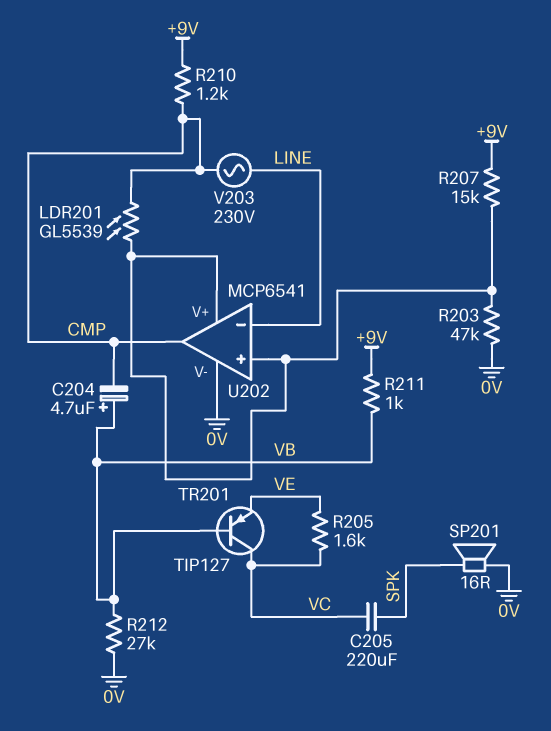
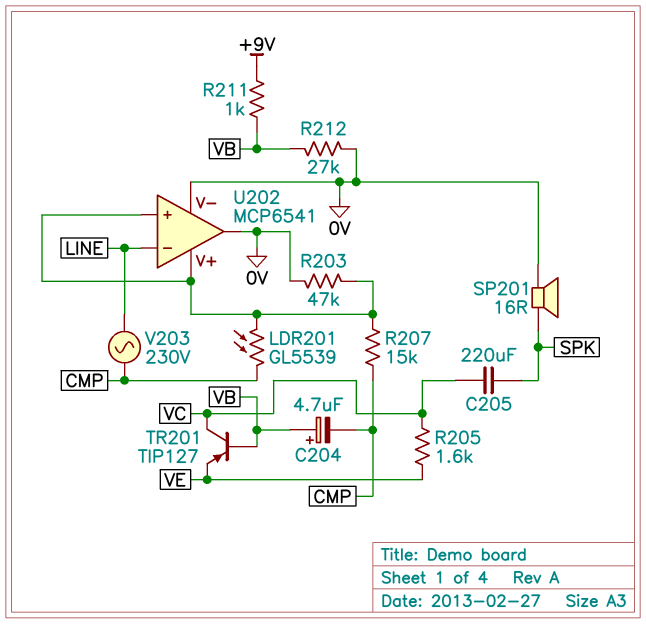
R207: 15k (+9V, U202/V+) -> 15k (CMP, U202/V+)
R210: 1.2k (+9V, CMP) -> none
U202 pin out: CMP -> 0V

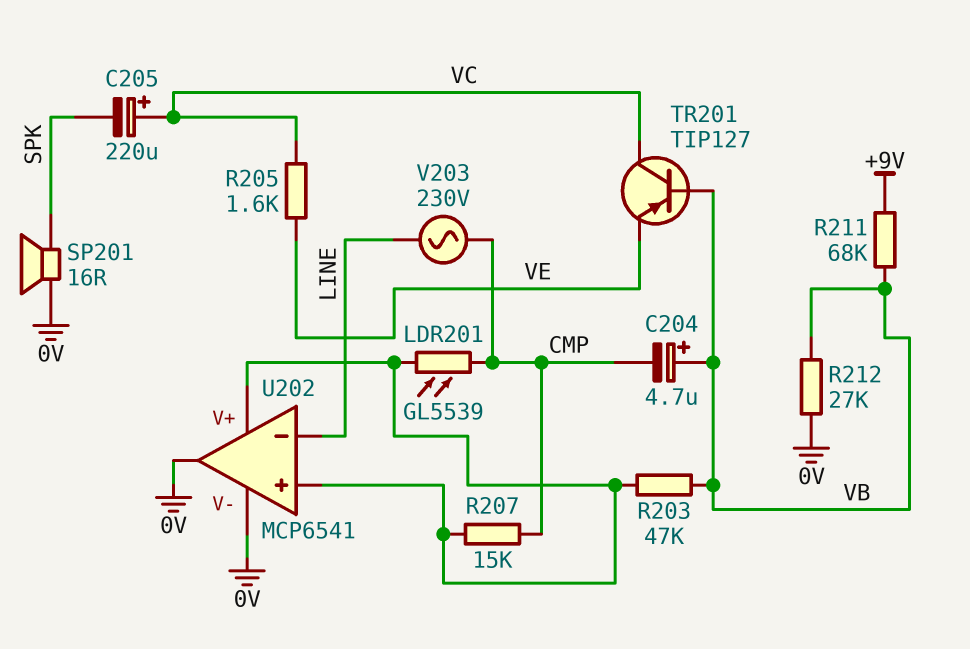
C205: 220uF (SPK, VC) -> 220uF (plus VC, minus SPK)
R203: 47k (0V, U202/V+) -> 47k (U202/V+, VB)
R211: 1k (+9V, VB) -> 68k (+9V, VB)

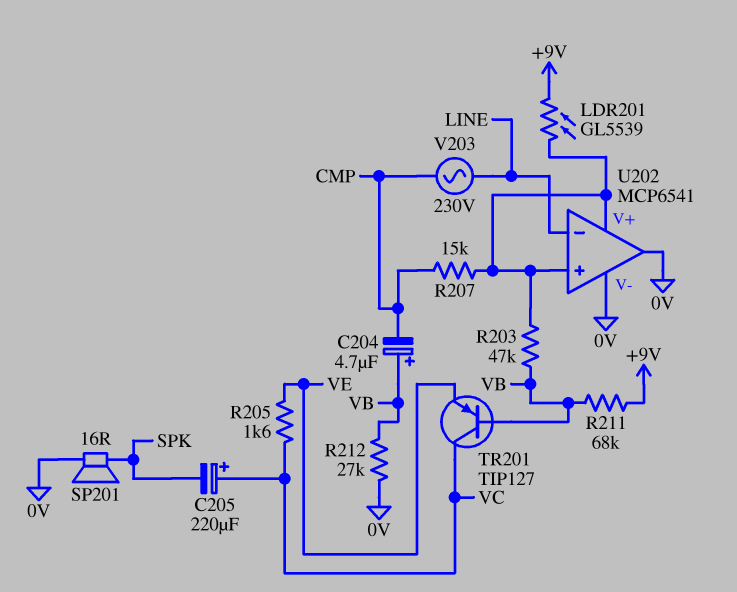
LDR201: GL5539 (CMP, U202/V+) -> GL5539 (+9V, U202/V+)

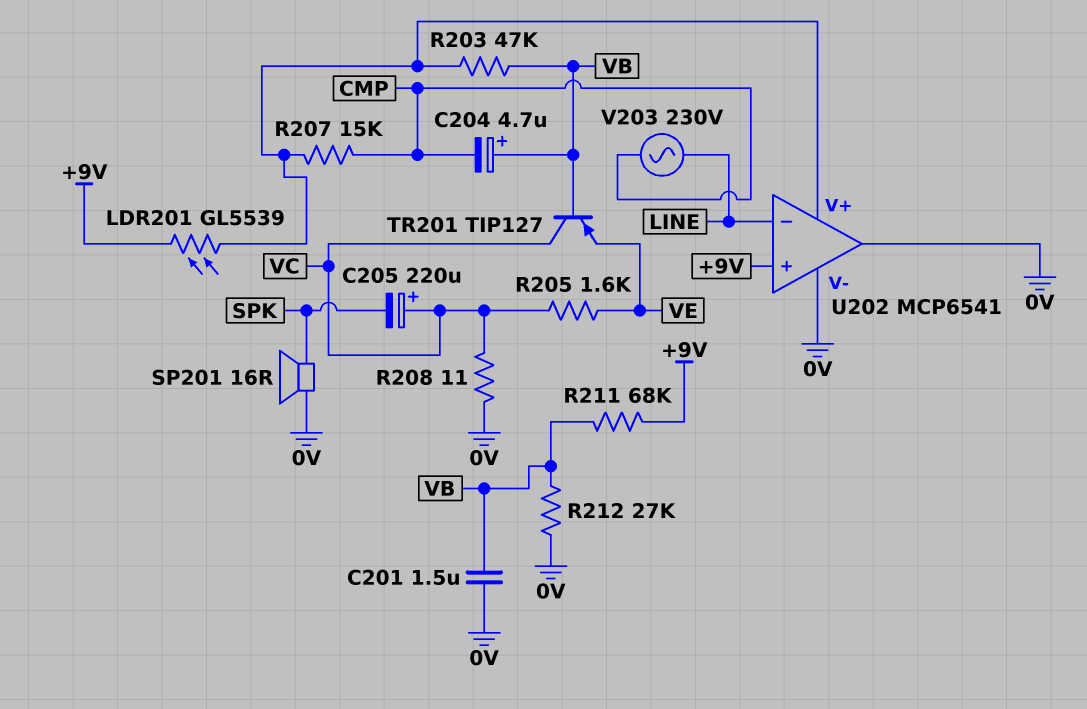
C201: none -> 1.5uF (0V, VB)
R208: none -> 11 (0V, VC)
U202 pin in+: U202/V+ -> +9V

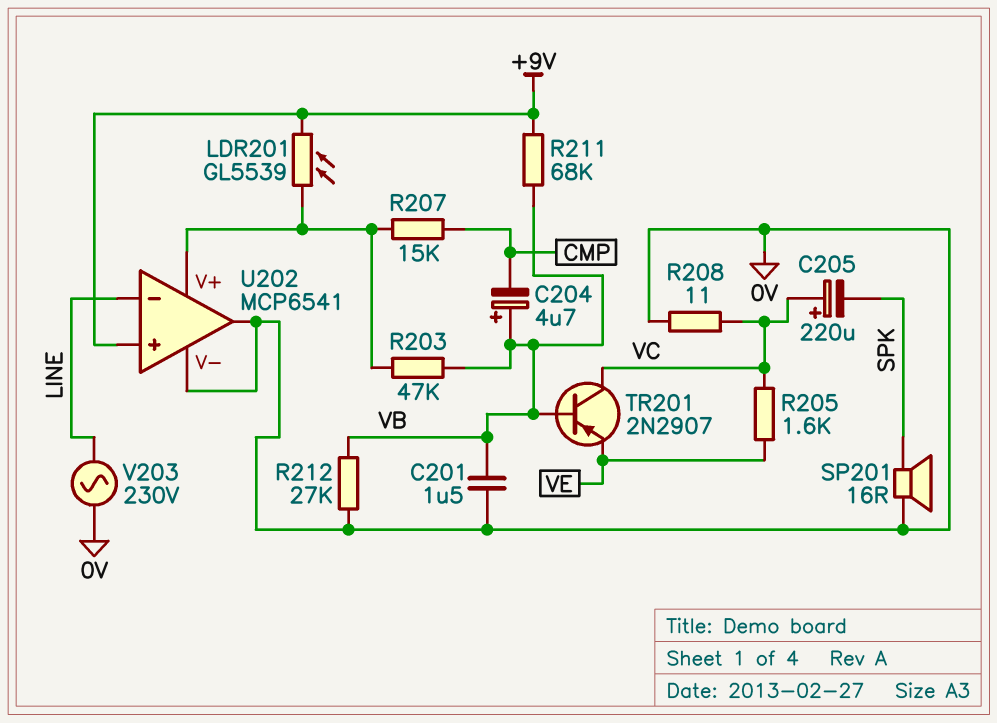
TR201: PNP TIP127 (B VB, C VC, E VE) -> PNP 2N2907 (B VB, C VC, E VE)
V203: AC 230V (CMP, LINE) -> AC 230V (0V, LINE)

